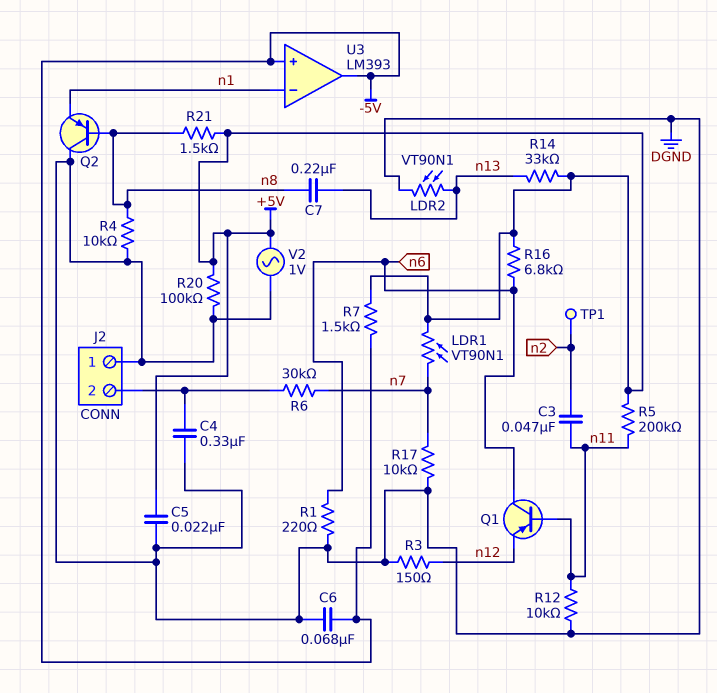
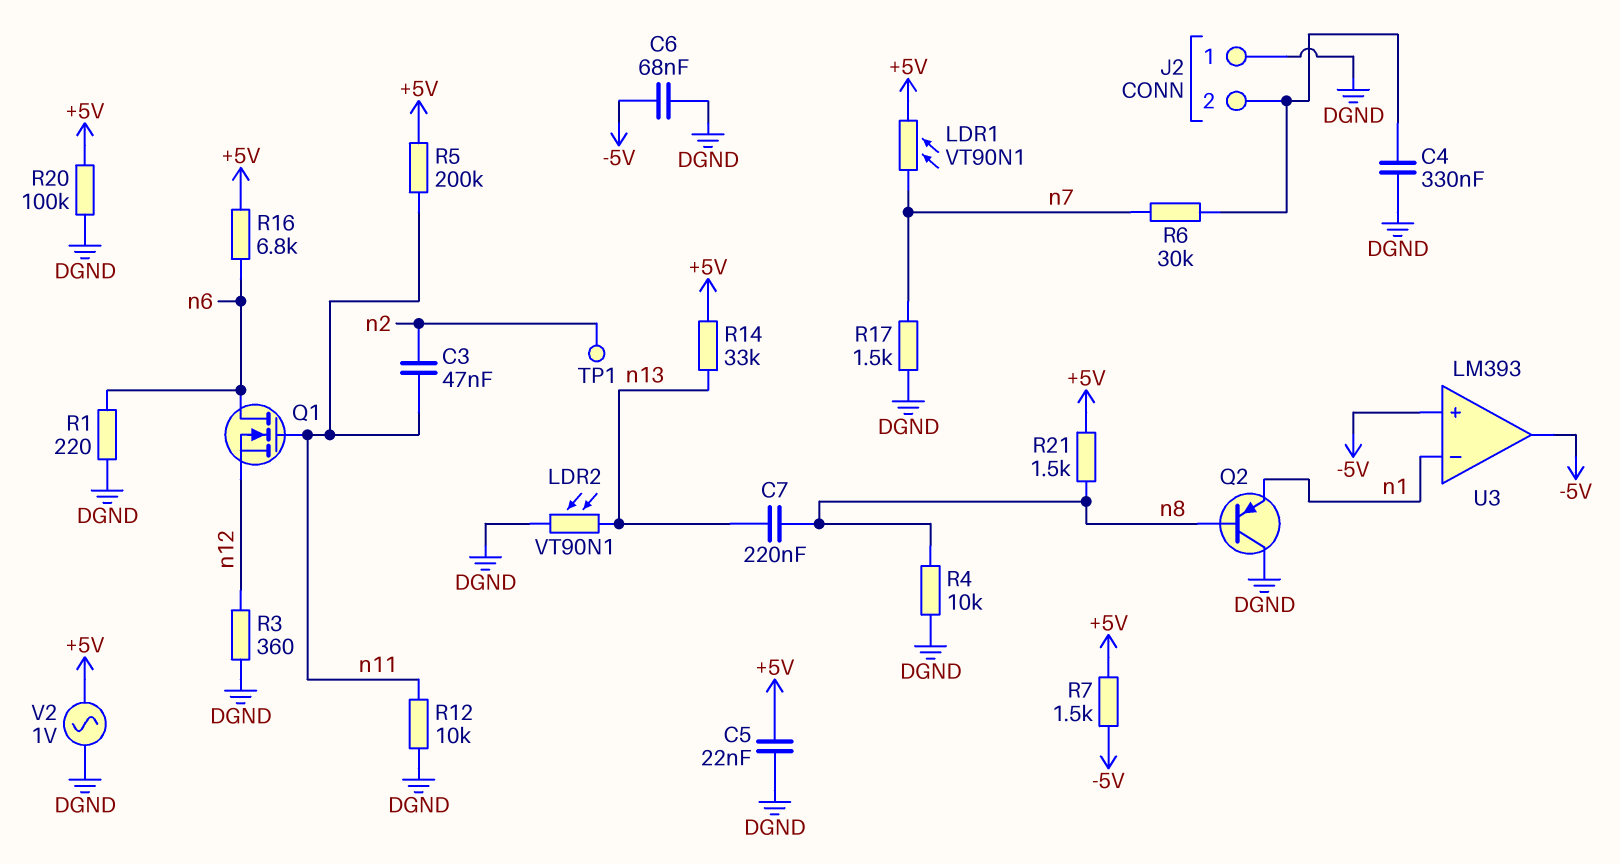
Q1: PNP (B n11, C n6, E n12) -> NMOS (G n11, D n6, S n12)
R3: 150 (DGND, n12) -> 360 (DGND, n12)
R17: 10k (DGND, n7) -> 1.5k (DGND, n7)

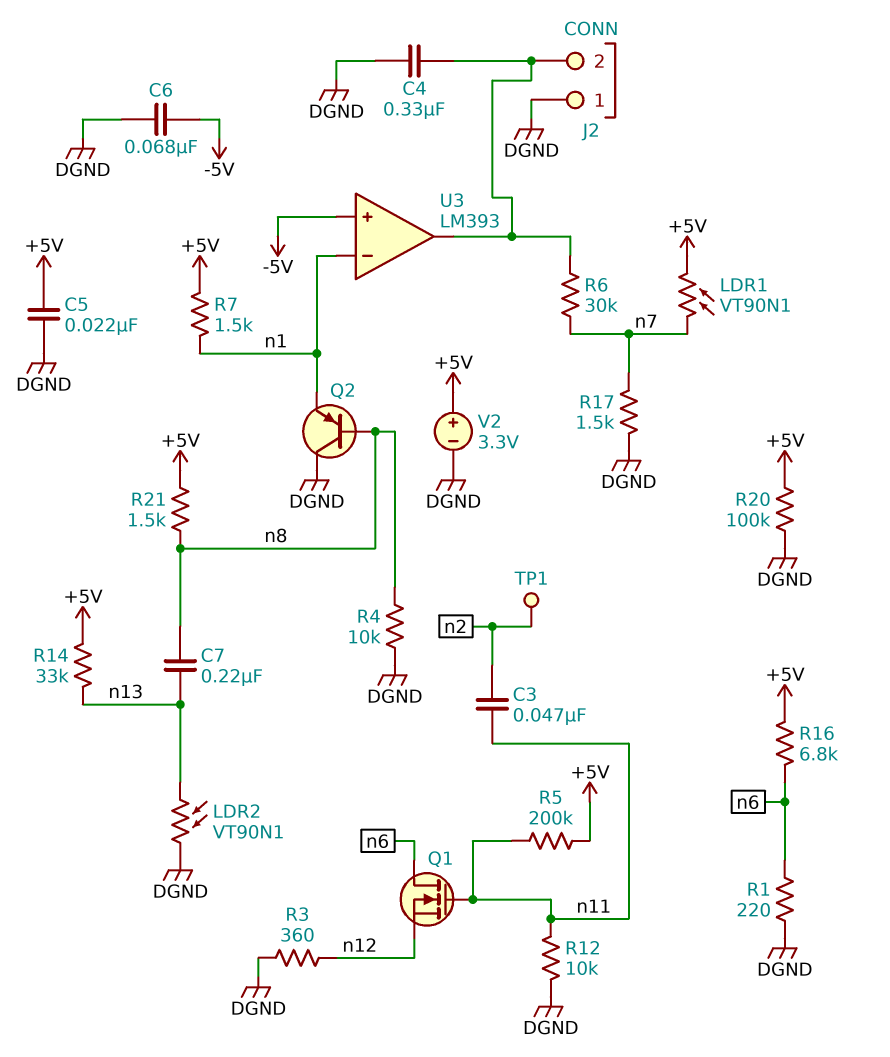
R7: 1.5k (+5V, -5V) -> 1.5k (+5V, n1)
U3 pin out: -5V -> J2/2
V2: AC 1V (+5V, DGND) -> 3.3V (plus +5V, minus DGND)

